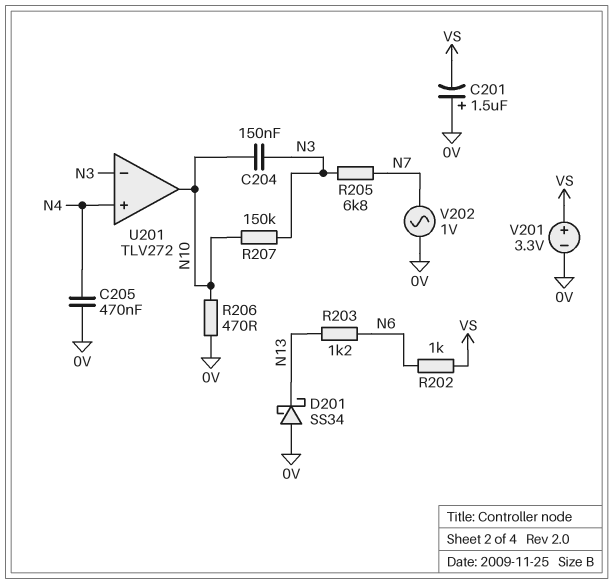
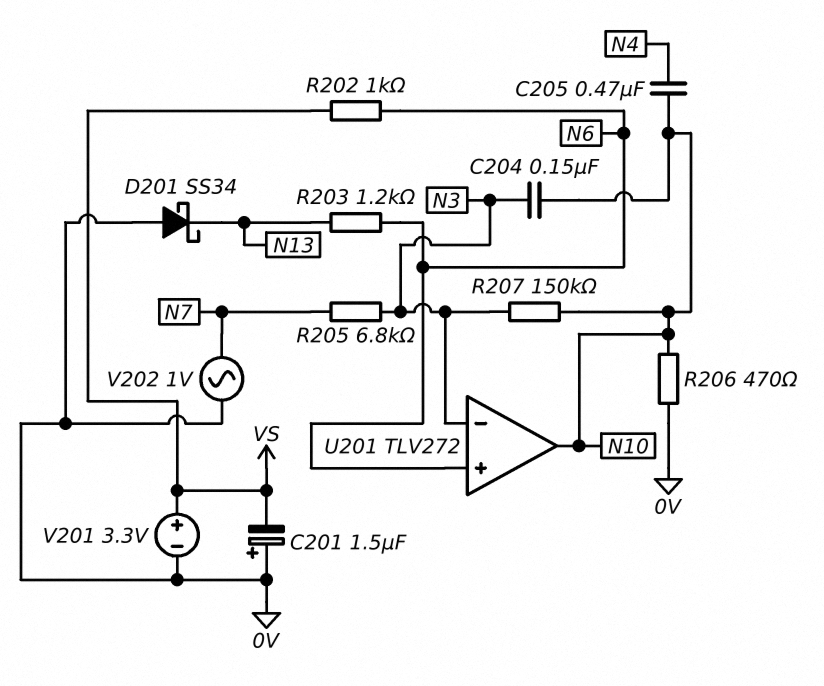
C205: 470nF (0V, N4) -> 470nF (N4, N10)
U201 pin in+: N4 -> N6

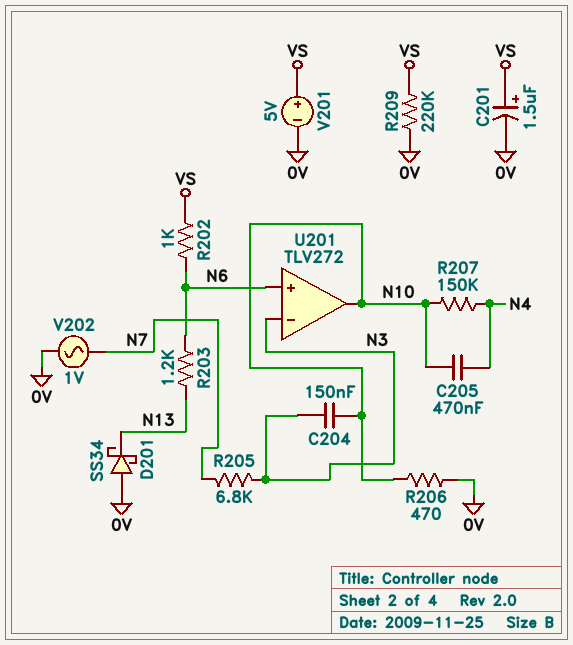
C201: 1.5uF (plus 0V, minus VS) -> 1.5uF (plus VS, minus 0V)
R207: 150k (N3, N10) -> 150k (N4, N10)
R209: none -> 220k (0V, VS)
V201: 3.3V (plus VS, minus 0V) -> 5V (plus VS, minus 0V)

